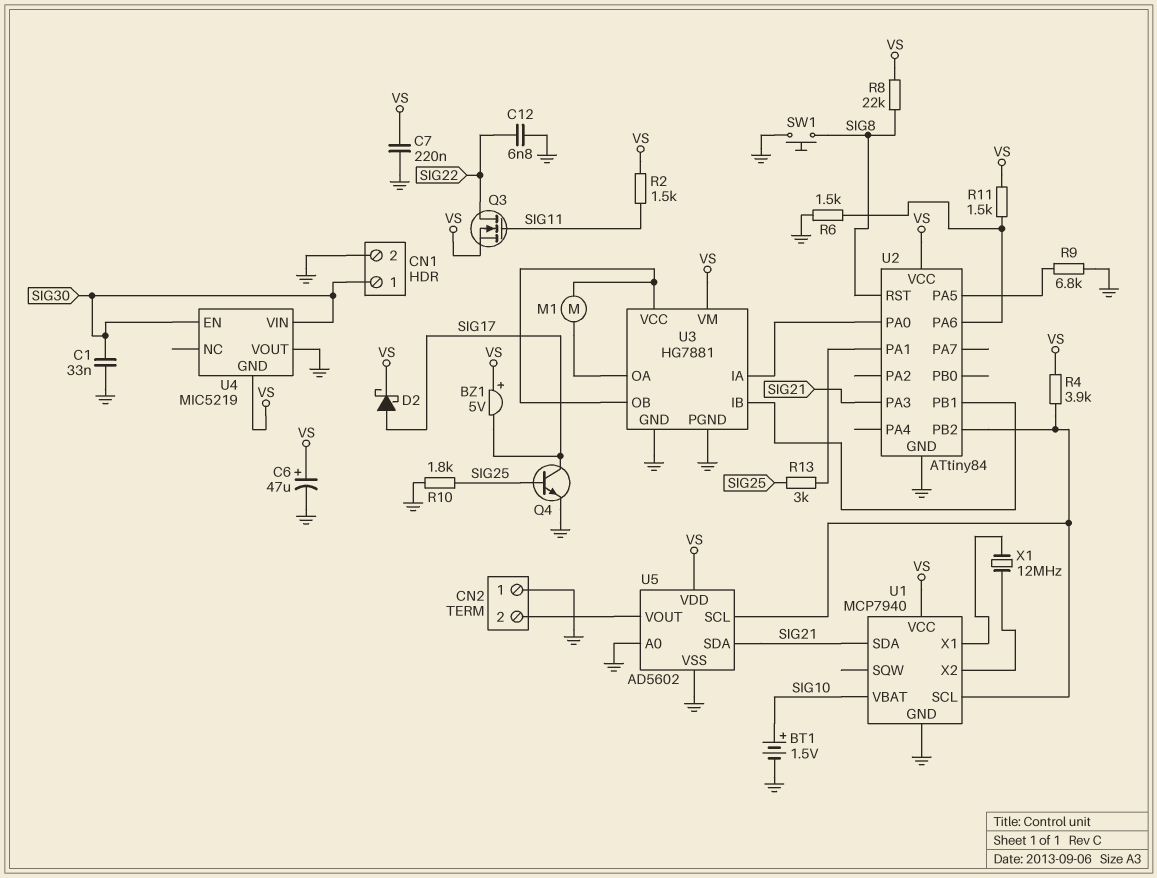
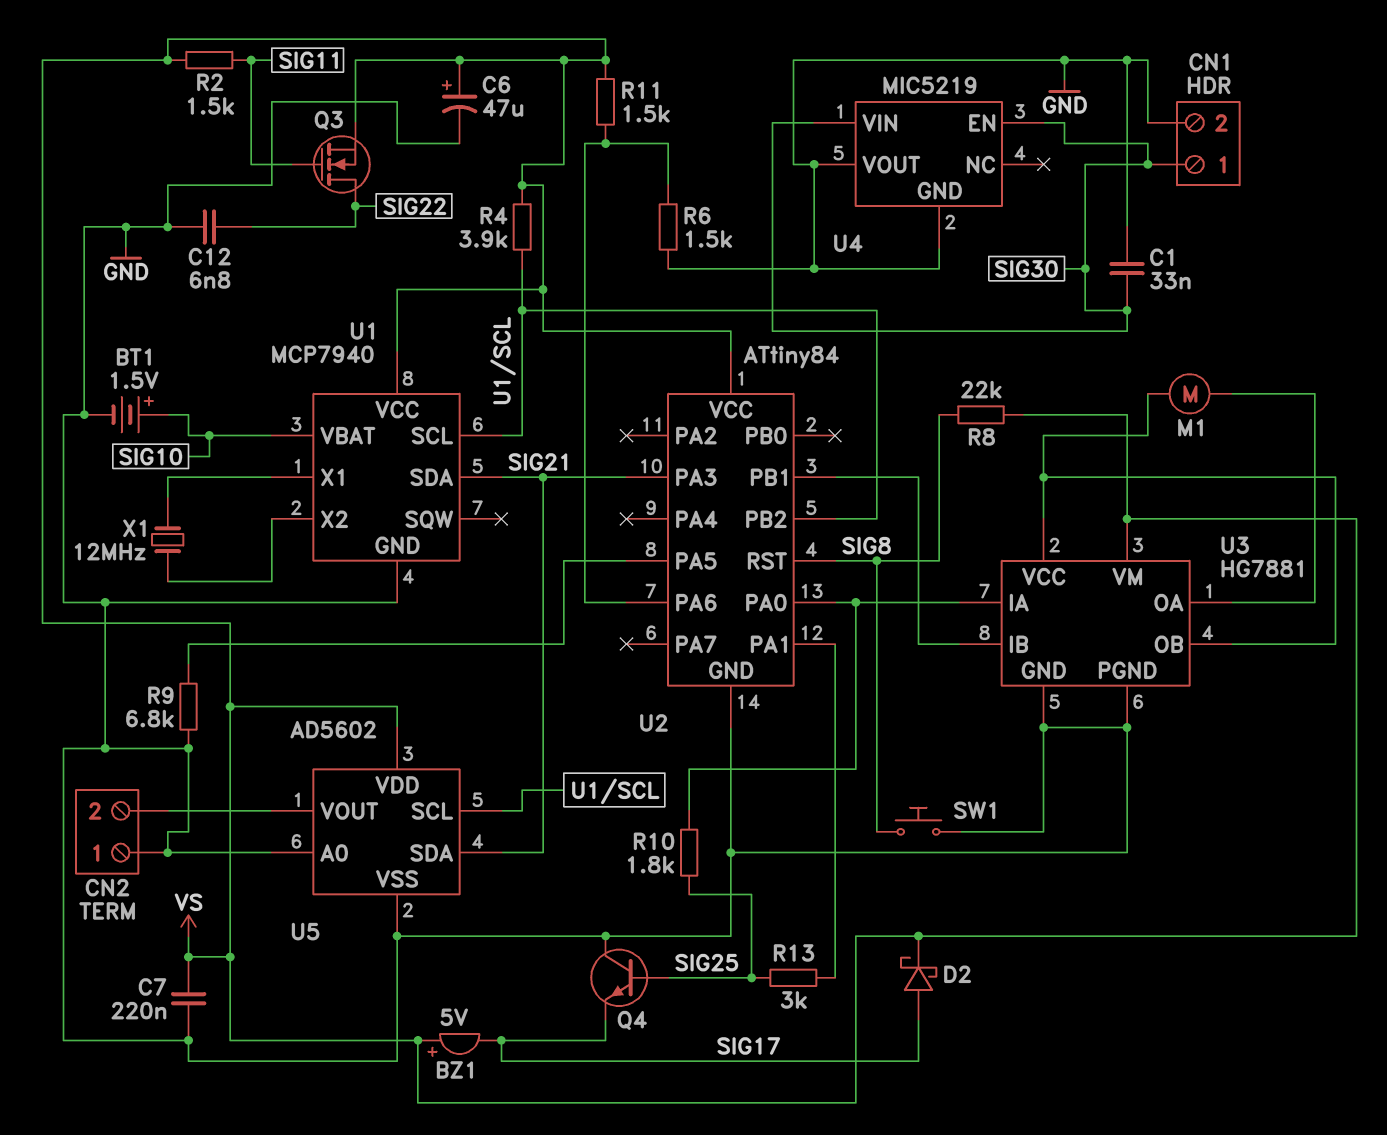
Q4: NPN (B SIG25, C SIG17, E GND) -> NPN (B SIG25, C GND, E SIG17)
R10: 1.8k (GND, SIG25) -> 1.8k (SIG25, U2/PA0)
U4 pin GND: VS -> GND

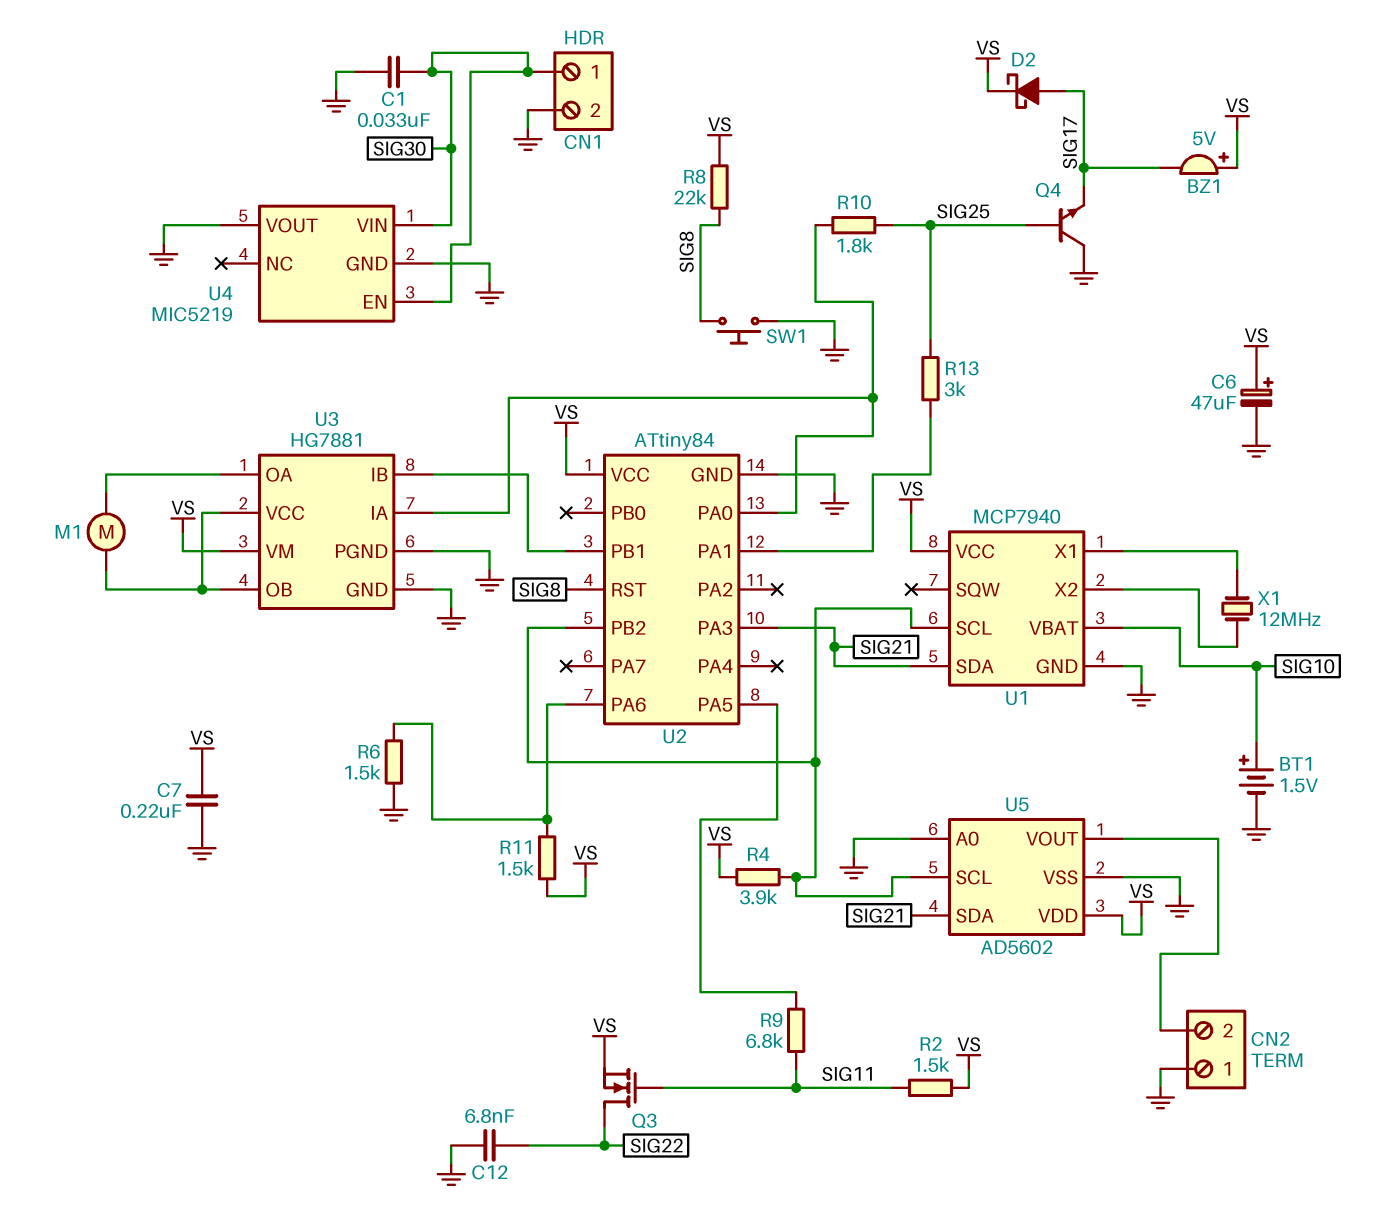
R9: 6.8k (GND, U2/PA5) -> 6.8k (SIG11, U2/PA5)

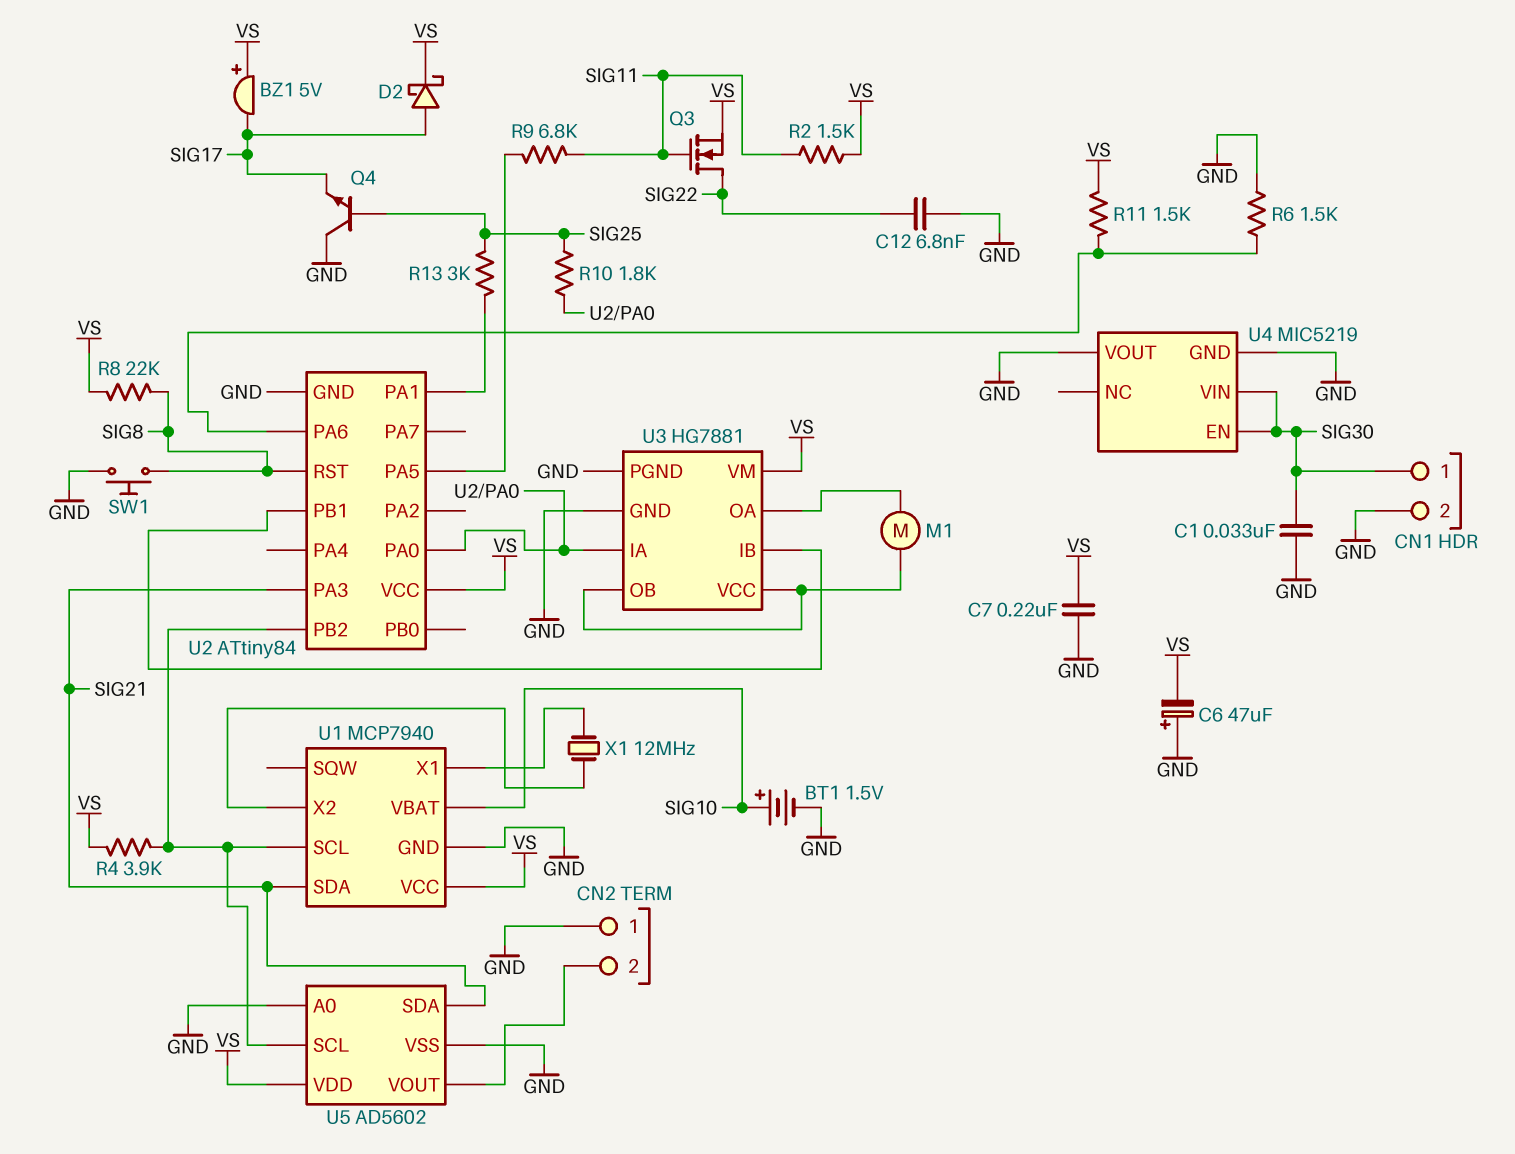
C6: 47uF (plus VS, minus GND) -> 47uF (plus GND, minus VS)

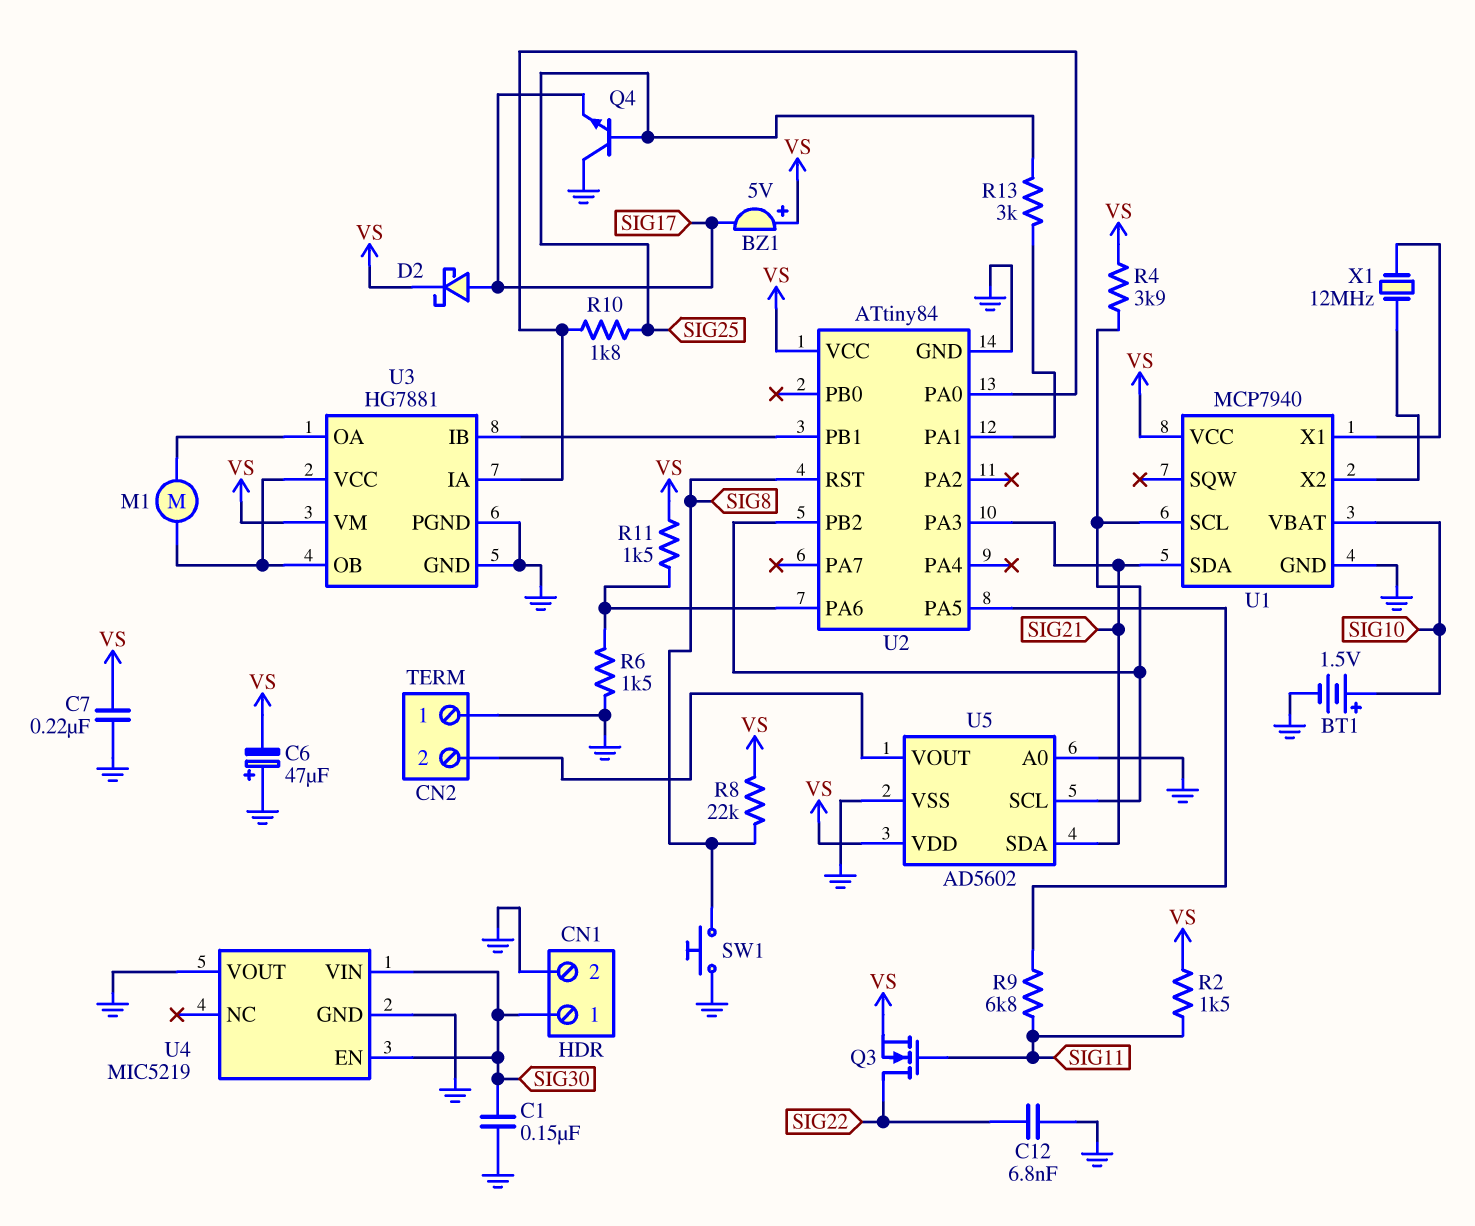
C1: 33nF (GND, SIG30) -> 150nF (GND, SIG30)

